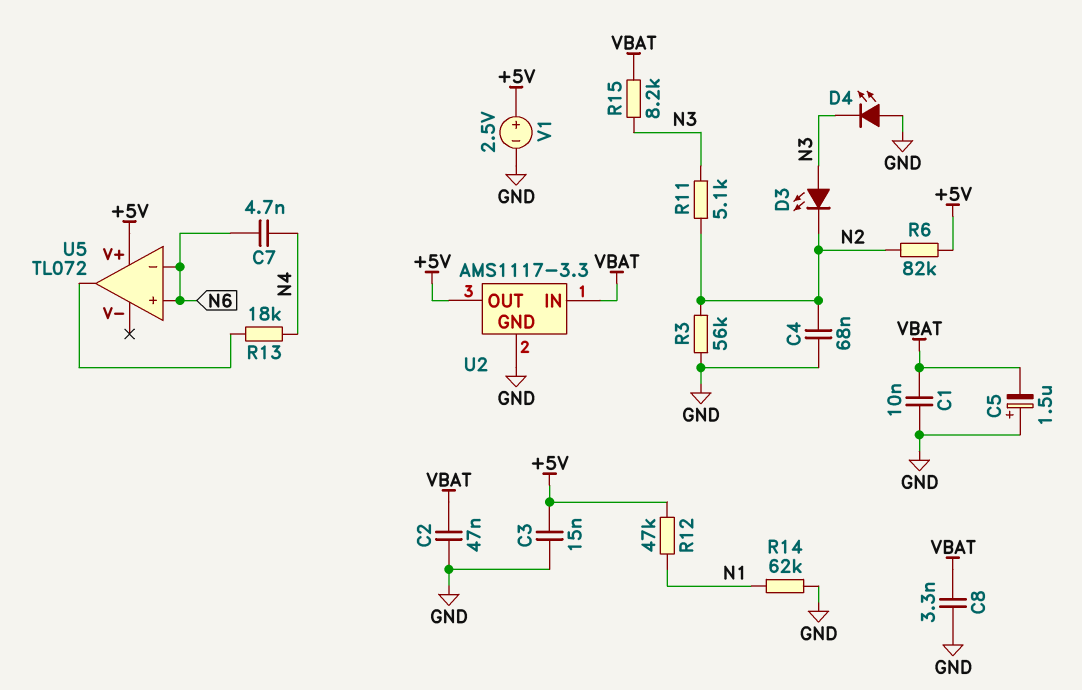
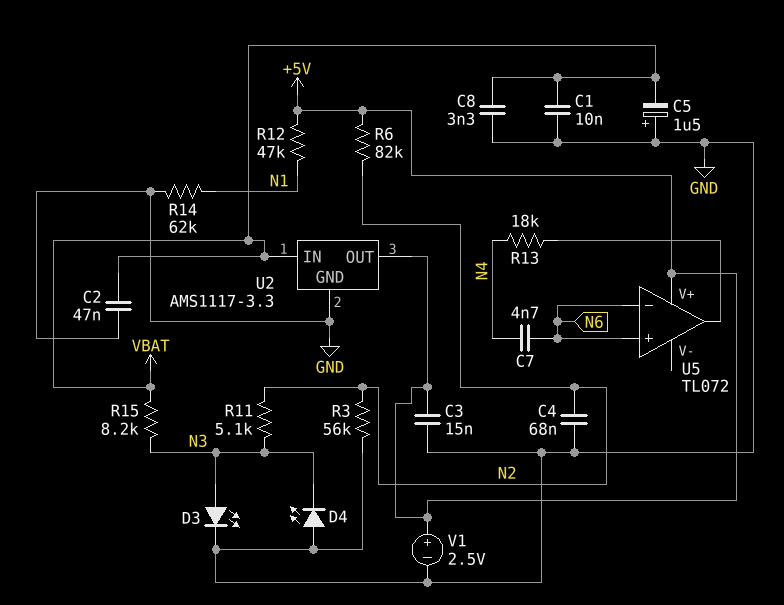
D3: LED (A N3, K N2) -> LED (A N3, K GND)

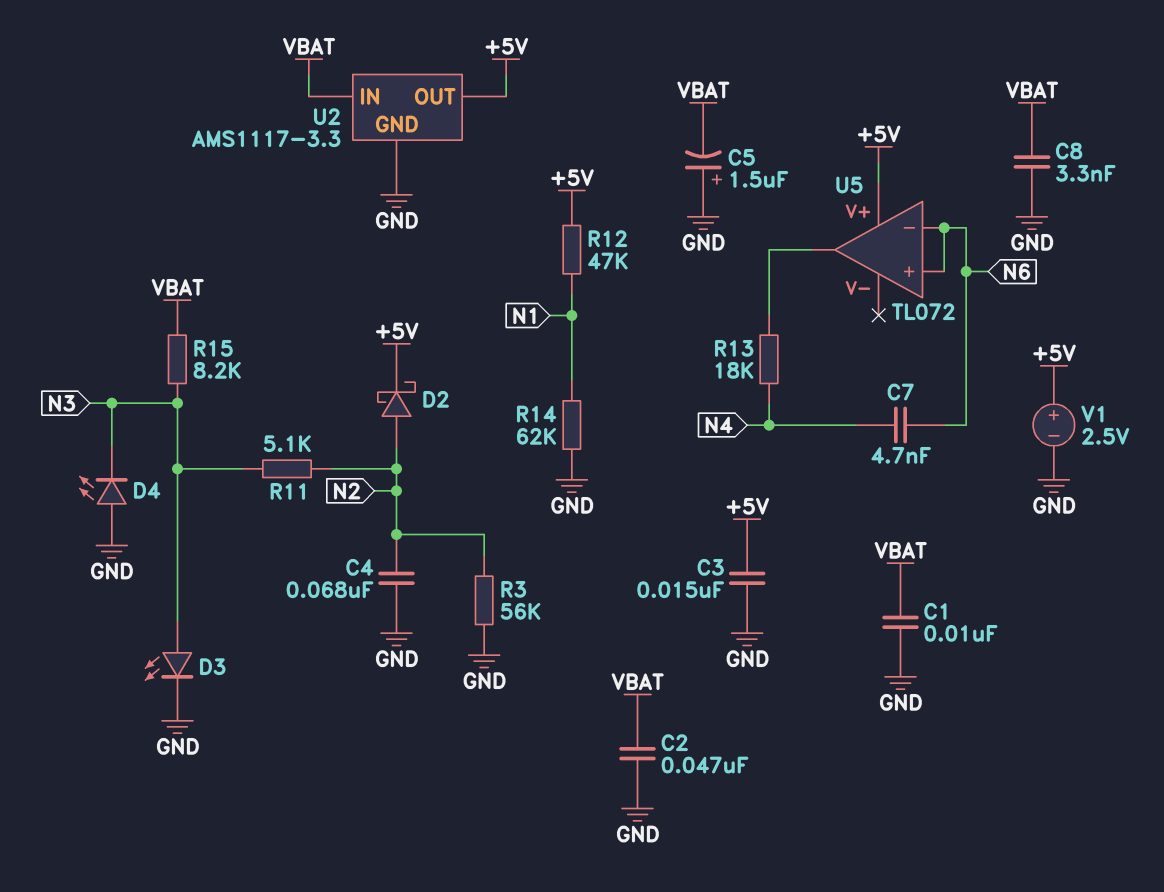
D2: none -> schottky (A N2, K +5V)
R6: 82k (+5V, N2) -> none

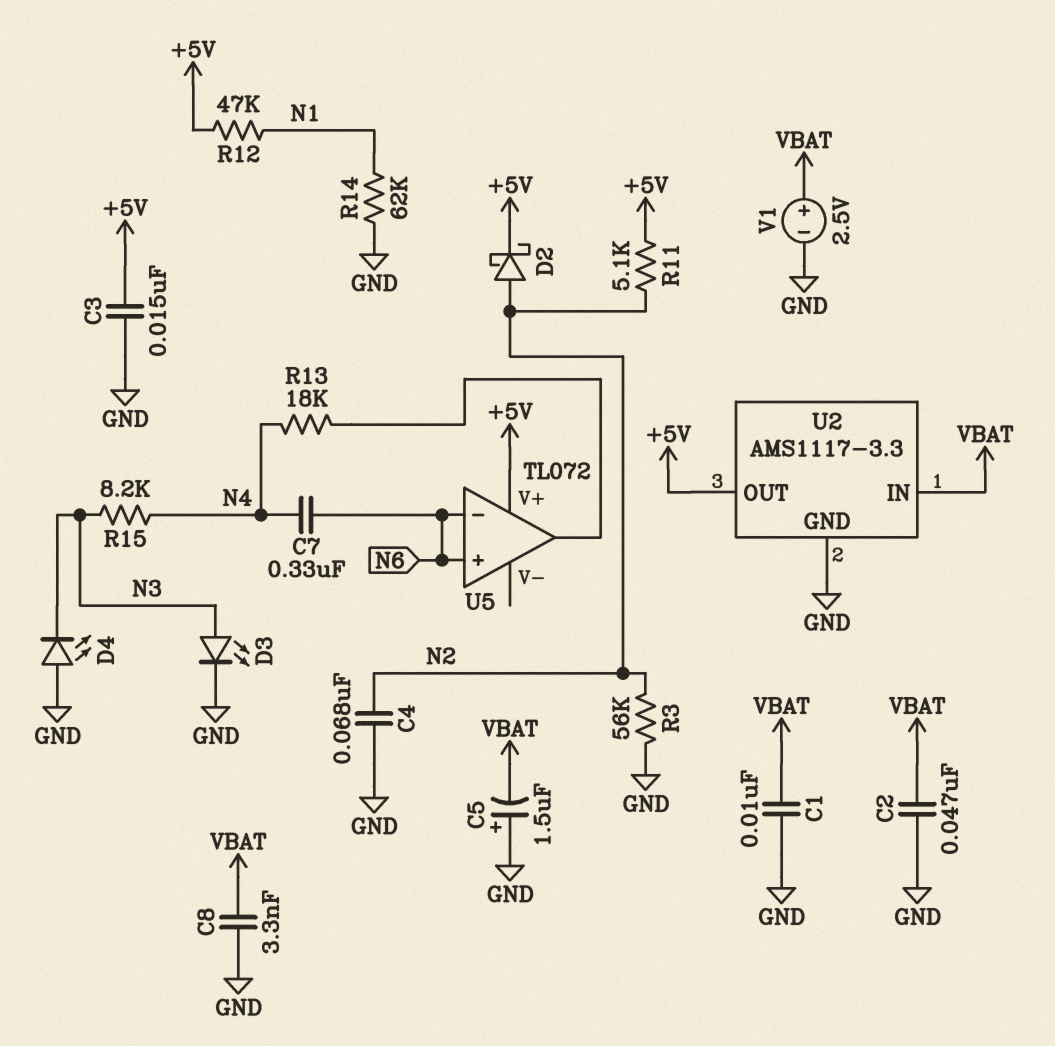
C7: 4.7nF (N4, N6) -> 330nF (N4, N6)
R11: 5.1k (N2, N3) -> 5.1k (+5V, N2)
R15: 8.2k (N3, VBAT) -> 8.2k (N3, N4)
V1: 2.5V (plus +5V, minus GND) -> 2.5V (plus VBAT, minus GND)

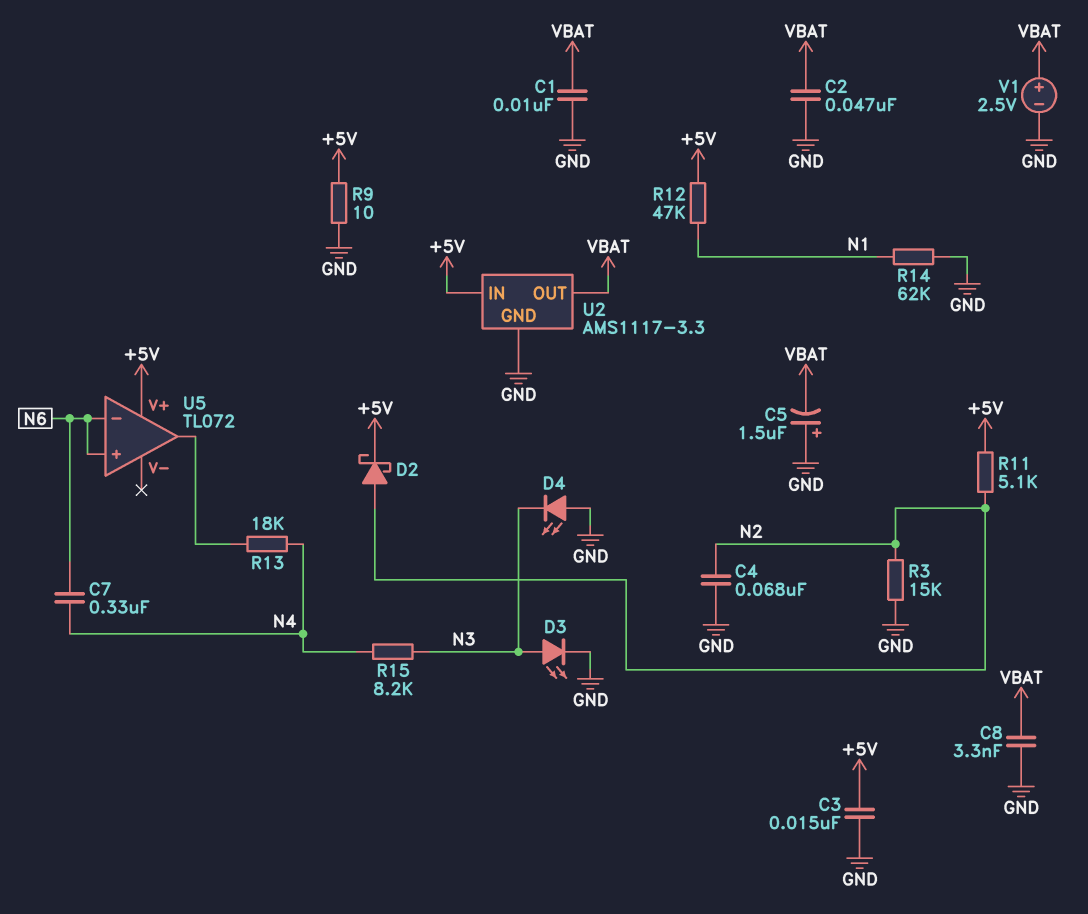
R3: 56k (GND, N2) -> 15k (GND, N2)
R9: none -> 10 (+5V, GND)
U2 pin IN: VBAT -> +5V
U2 pin OUT: +5V -> VBAT

